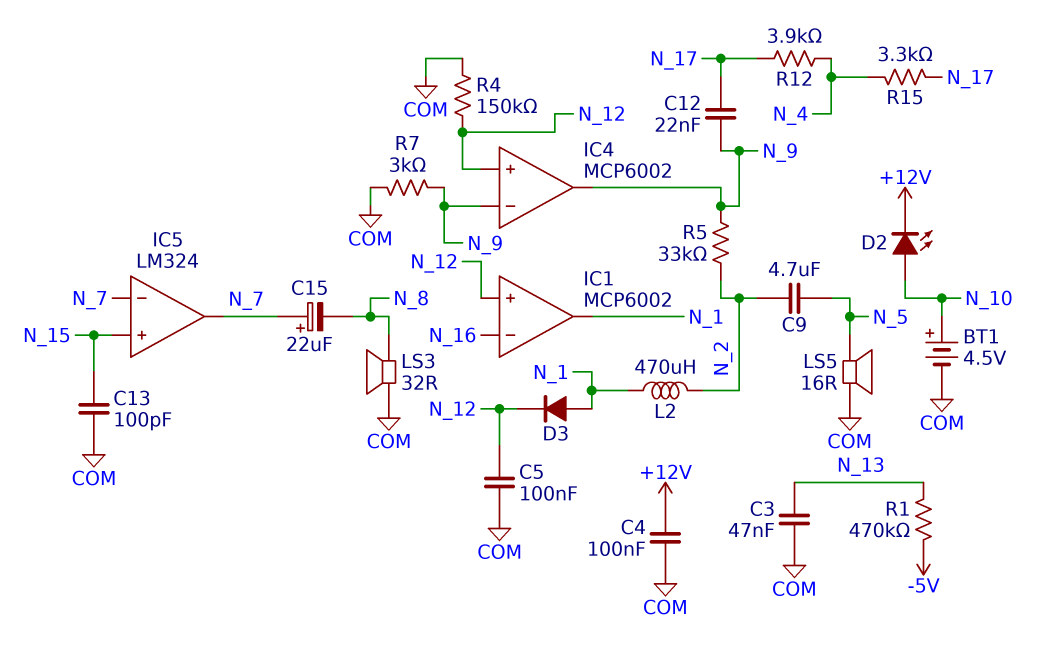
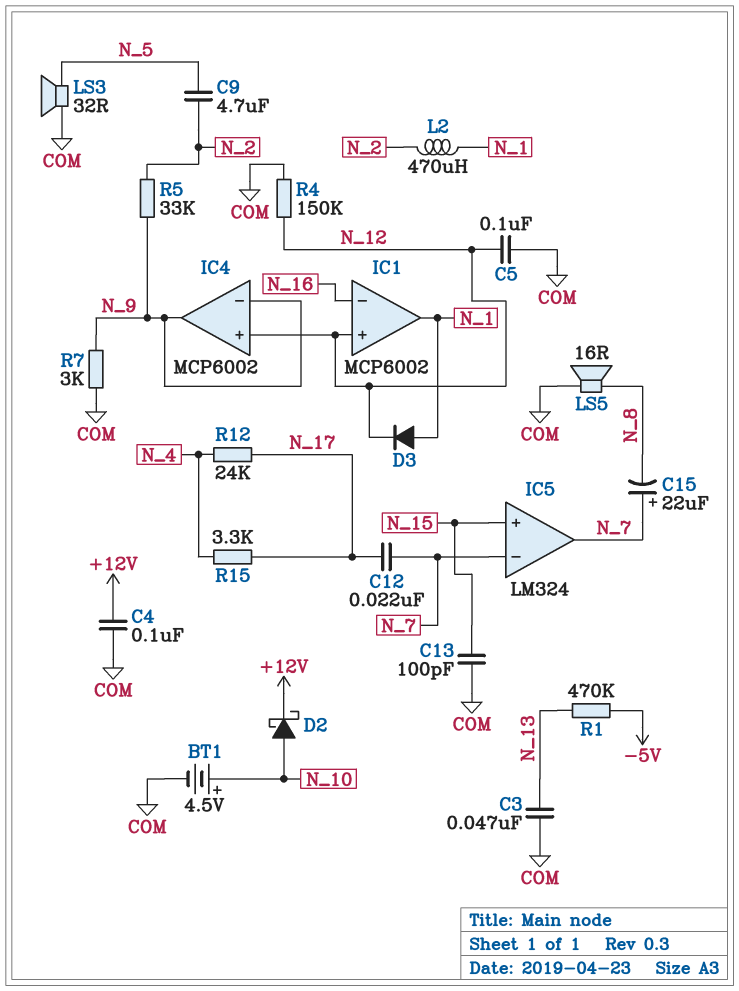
C12: 22nF (N_9, N_17) -> 22nF (N_7, N_17)
D2: LED (A N_10, K +12V) -> schottky (A N_10, K +12V)
LS3: speaker 32R (COM, N_8) -> speaker 32R (COM, N_5)
LS5: speaker 16R (COM, N_5) -> speaker 16R (COM, N_8)
R12: 3.9k (N_4, N_17) -> 24k (N_4, N_17)

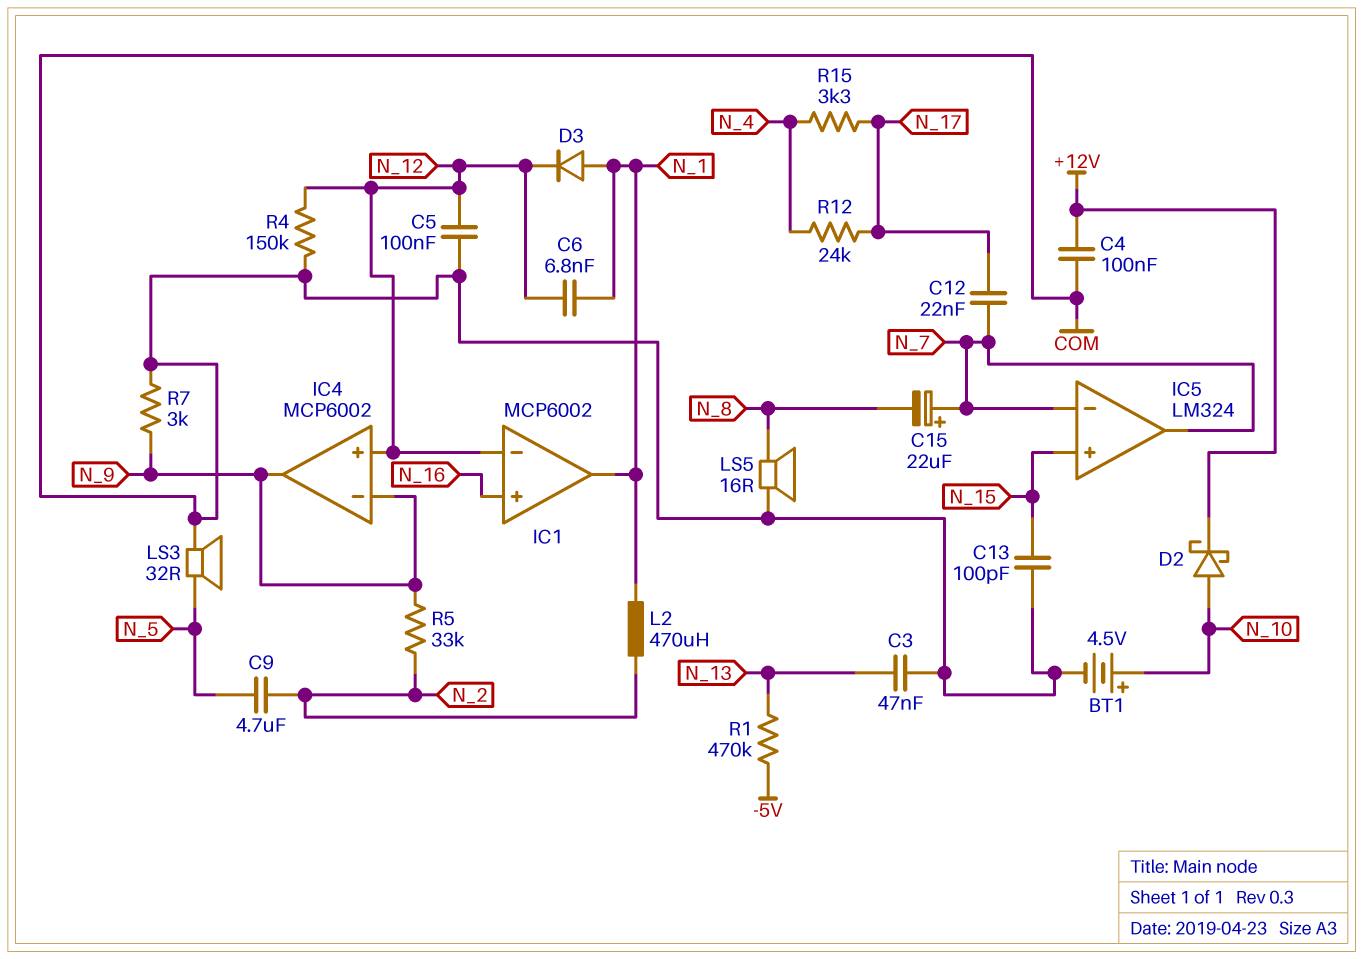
C6: none -> 6.8nF (N_1, N_12)
IC1 pin in+: N_12 -> N_16
IC1 pin in-: N_16 -> N_12

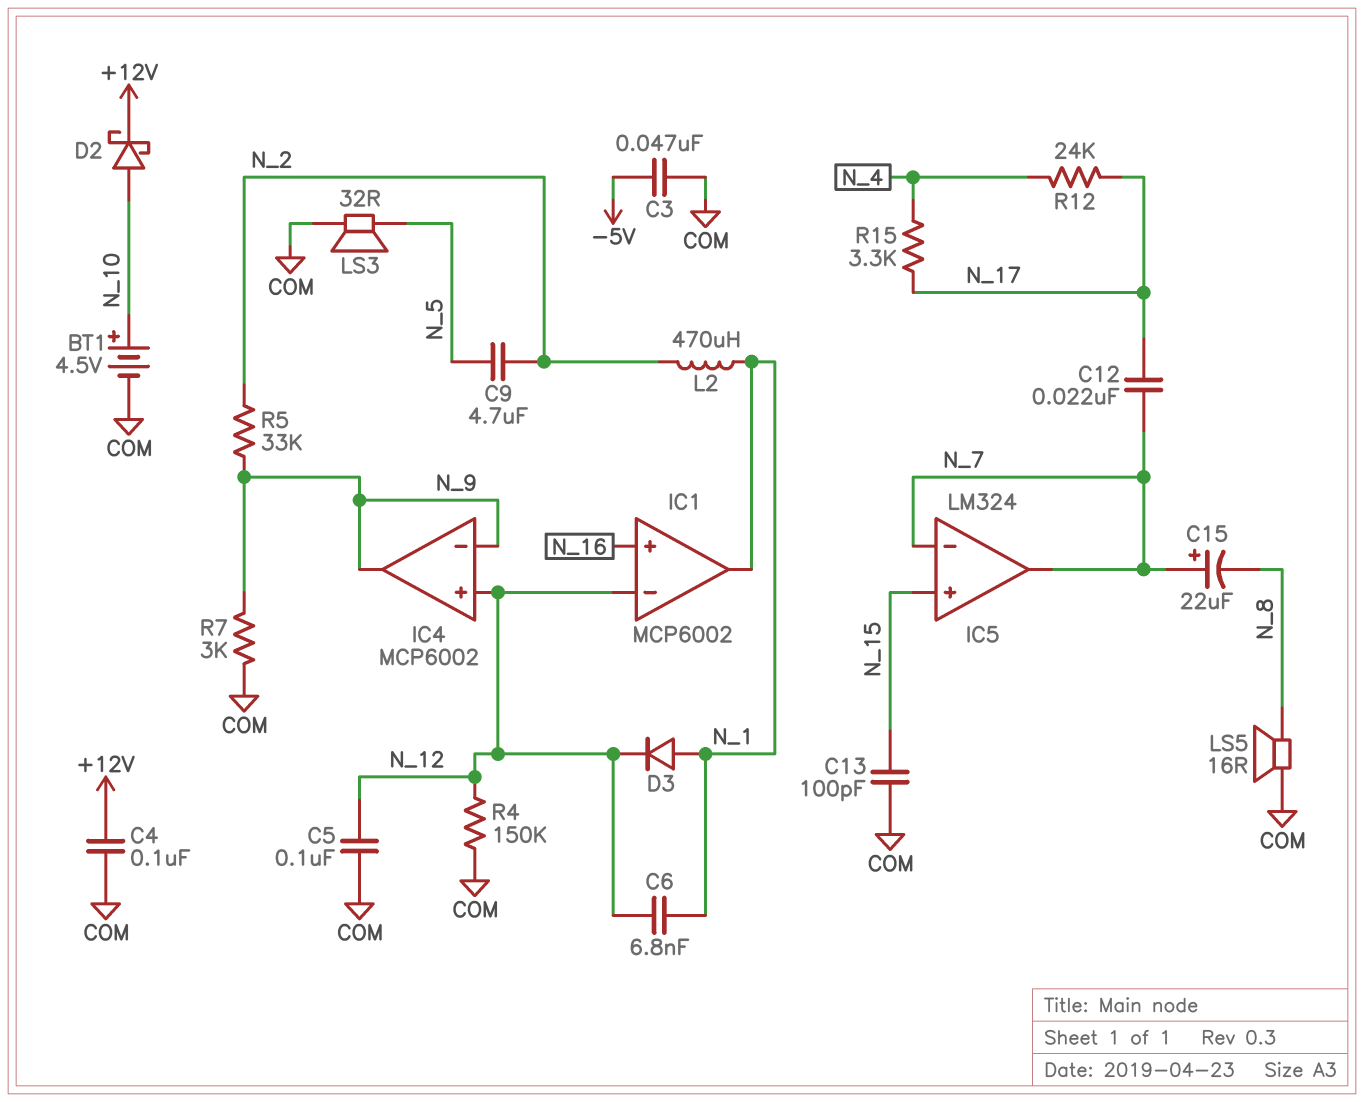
C3: 47nF (COM, N_13) -> 47nF (-5V, COM)
R1: 470k (-5V, N_13) -> none

